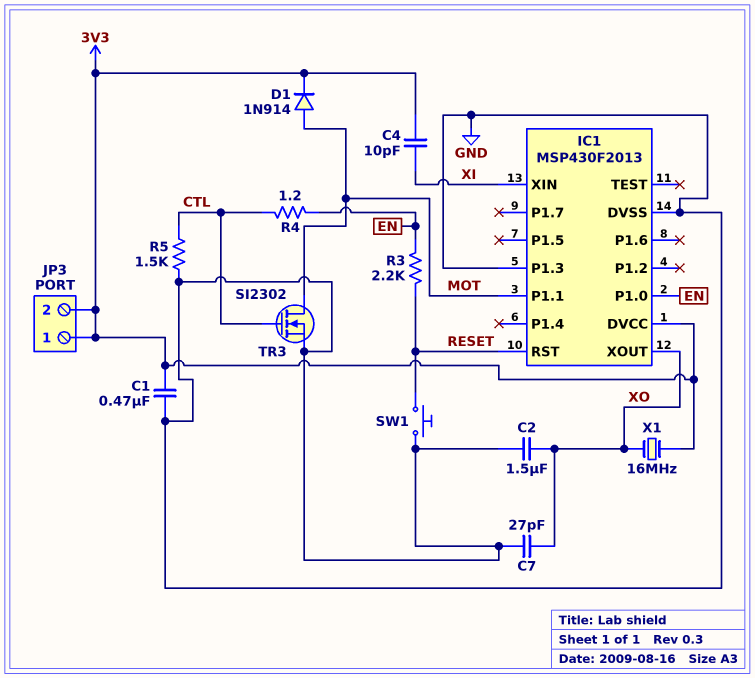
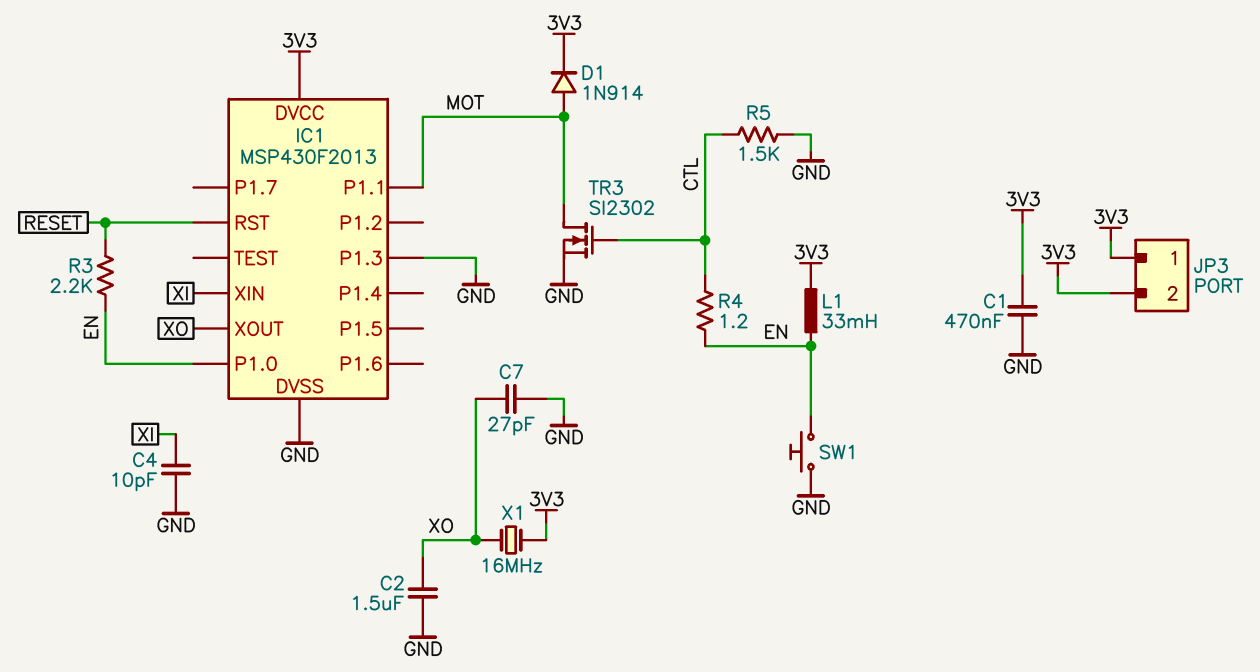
C4: 10pF (3V3, XI) -> 10pF (GND, XI)
L1: none -> 33mH (3V3, EN)
SW1: button (GND, RESET) -> button (EN, GND)

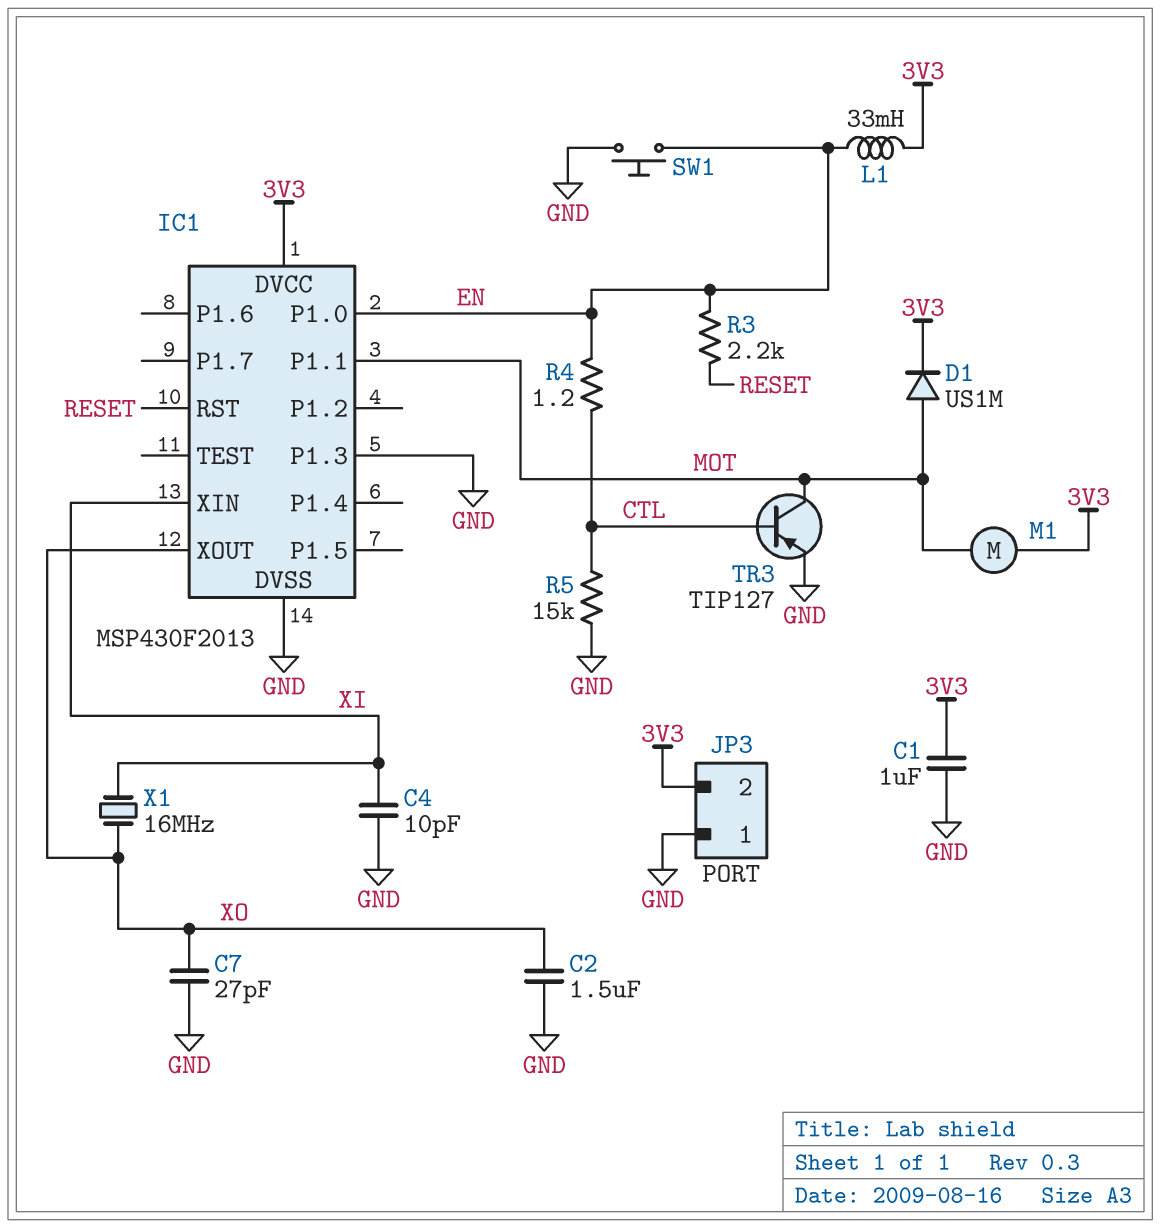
C1: 470nF (3V3, GND) -> 1uF (3V3, GND)
D1: diode 1N914 (A MOT, K 3V3) -> diode US1M (A MOT, K 3V3)
JP3 pin 1: 3V3 -> GND
M1: none -> motor (3V3, MOT)
R5: 1.5k (CTL, GND) -> 15k (CTL, GND)
TR3: NMOS SI2302 (G CTL, D MOT, S GND) -> PNP TIP127 (B CTL, C MOT, E GND)
X1: 16MHz (3V3, XO) -> 16MHz (XI, XO)

